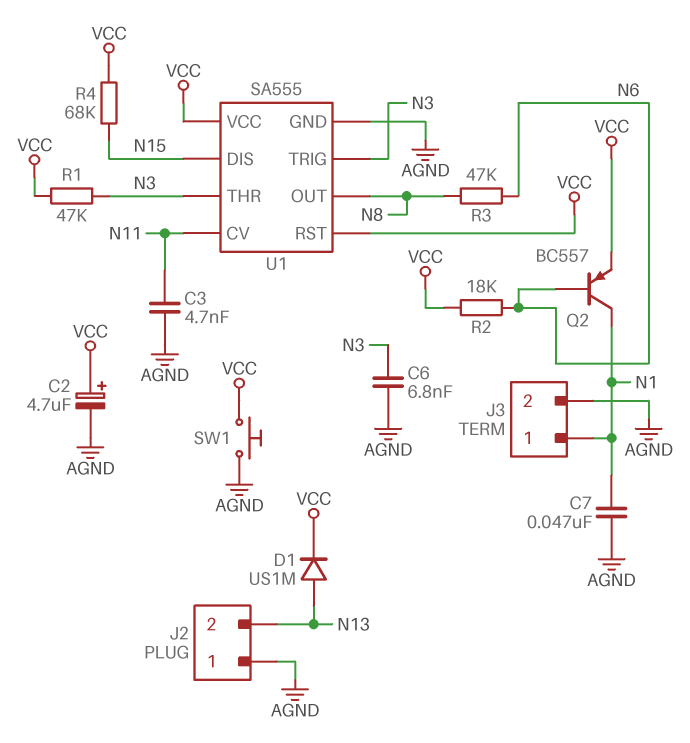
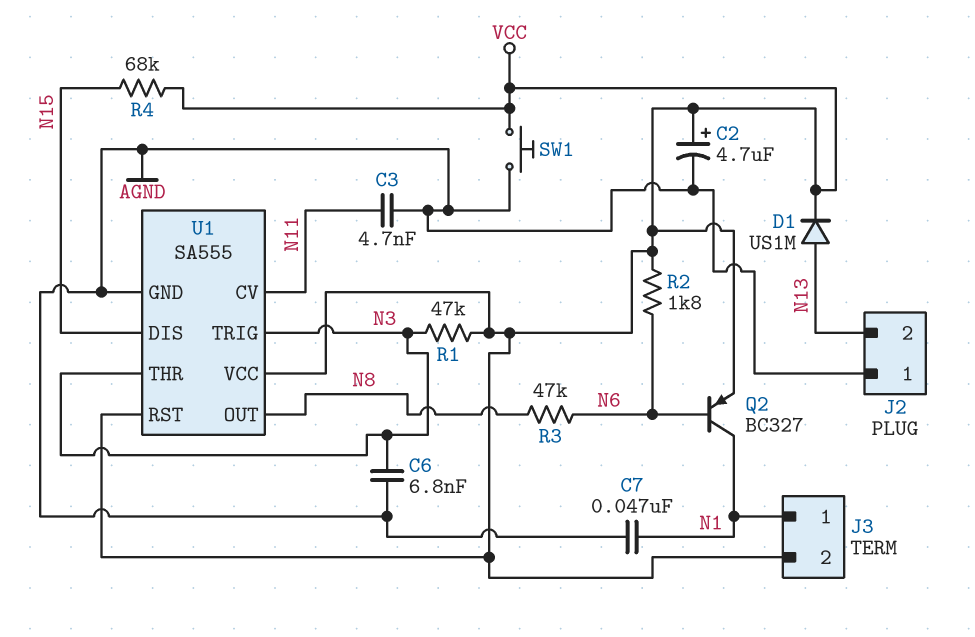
J3 pin 2: AGND -> VCC
Q2: PNP BC557 (B N6, C N1, E VCC) -> PNP BC327 (B N6, C N1, E VCC)
R2: 18k (N6, VCC) -> 1.8k (N6, VCC)

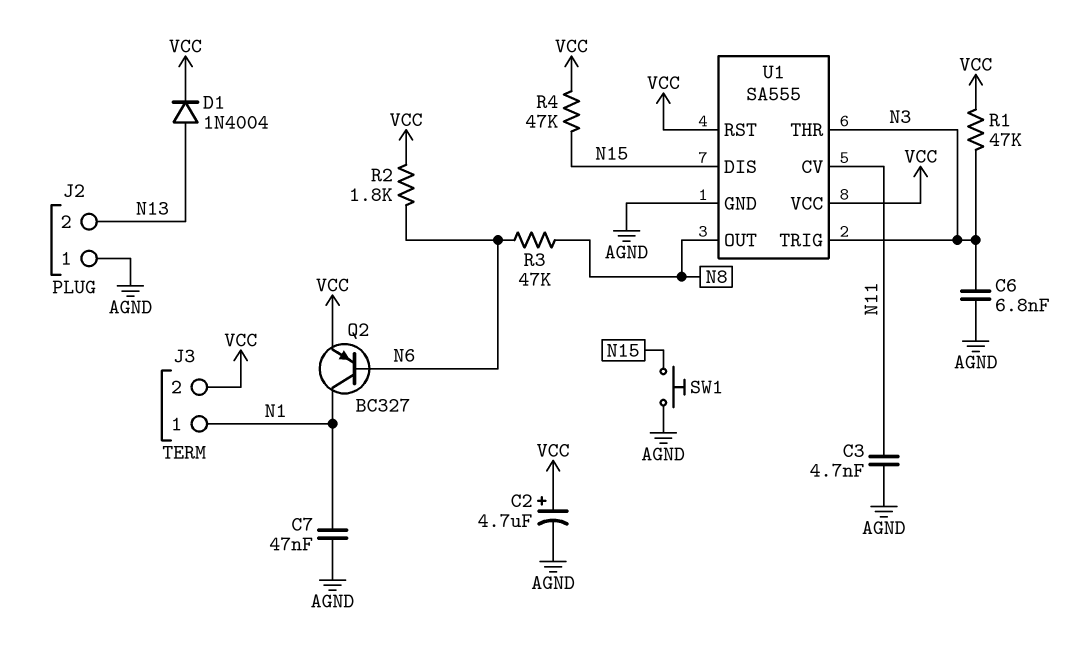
D1: diode US1M (A N13, K VCC) -> diode 1N4004 (A N13, K VCC)
R4: 68k (N15, VCC) -> 47k (N15, VCC)
SW1: button (AGND, VCC) -> button (AGND, N15)

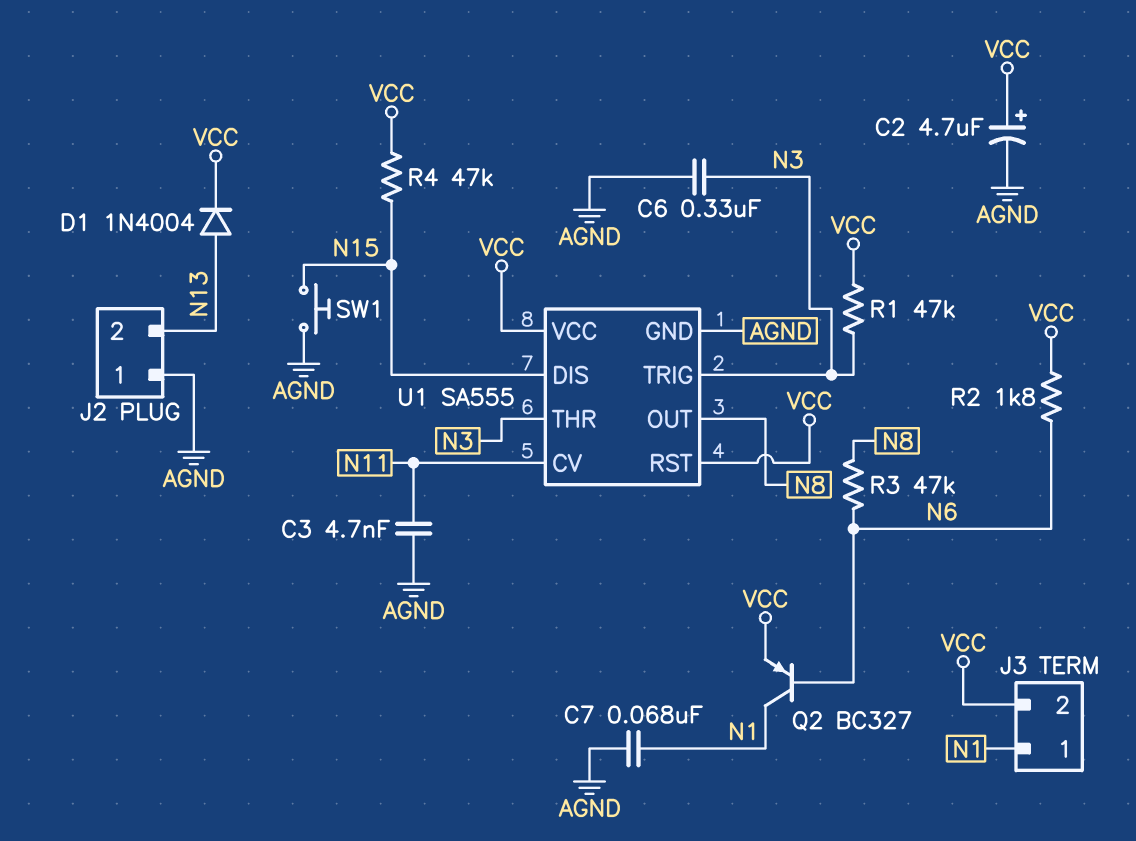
C6: 6.8nF (AGND, N3) -> 330nF (AGND, N3)
C7: 47nF (AGND, N1) -> 68nF (AGND, N1)

